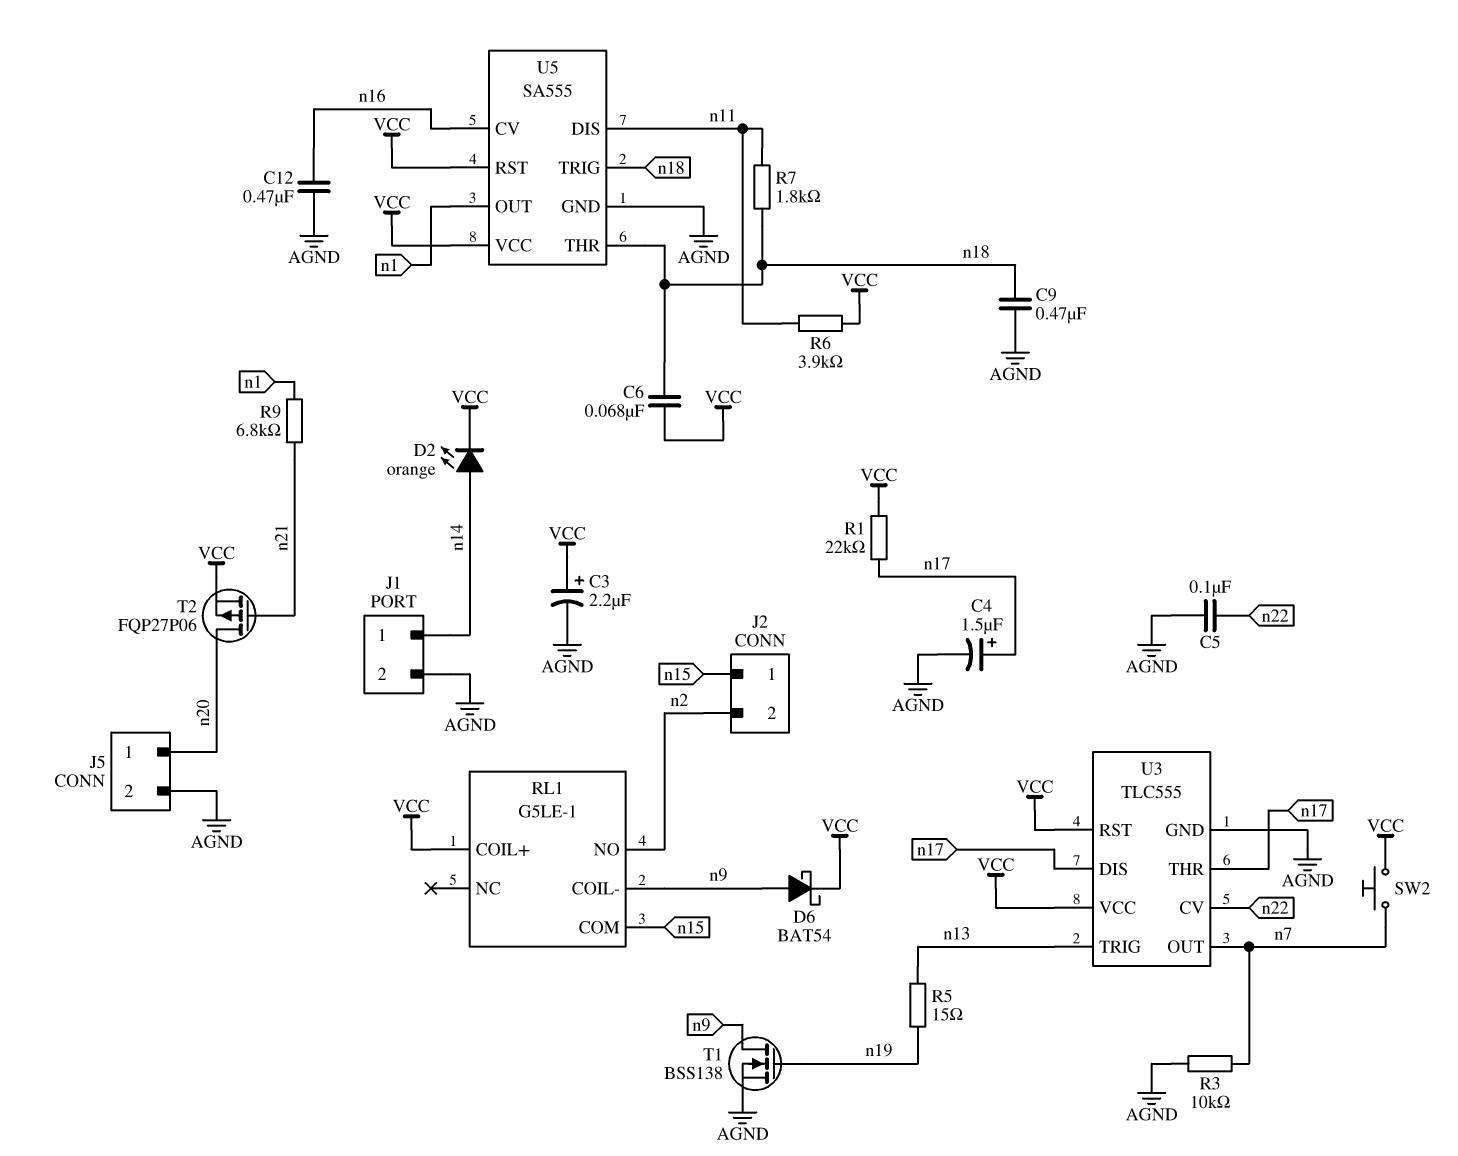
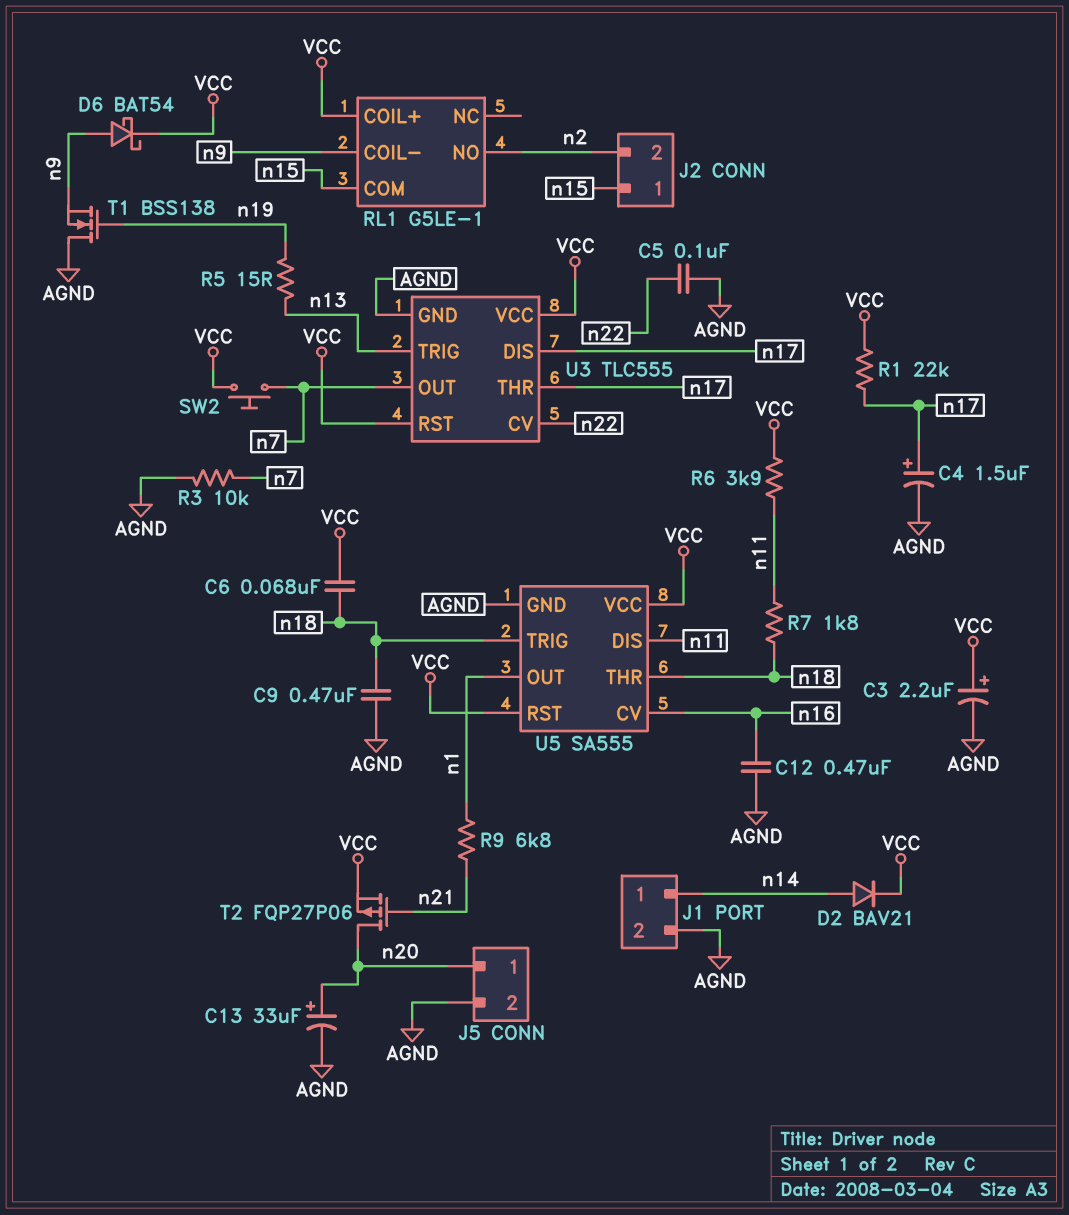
C13: none -> 33uF (plus n20, minus AGND)
D2: LED orange (A n14, K VCC) -> diode BAV21 (A n14, K VCC)
T1: NMOS BSS138 (G n19, D n9, S AGND) -> NMOS BSS138 (G n19, D AGND, S n9)

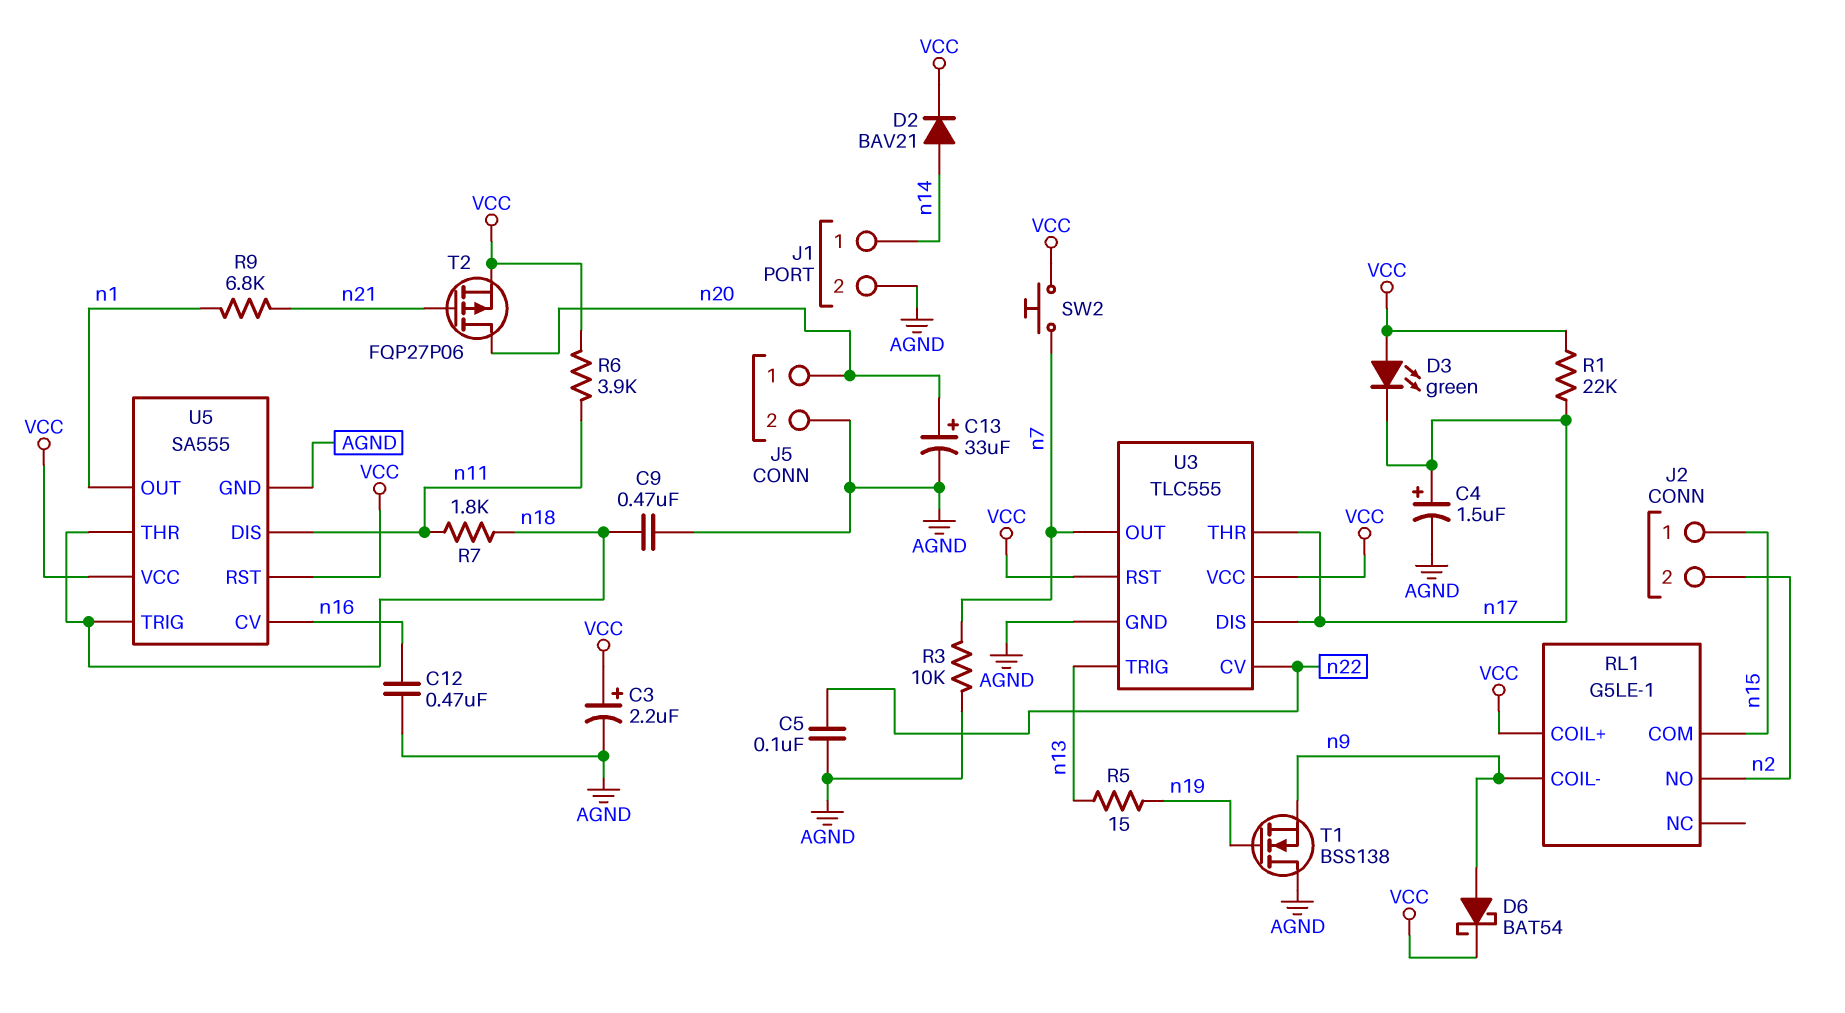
C6: 68nF (VCC, n18) -> none
D3: none -> LED green (A VCC, K n17)

